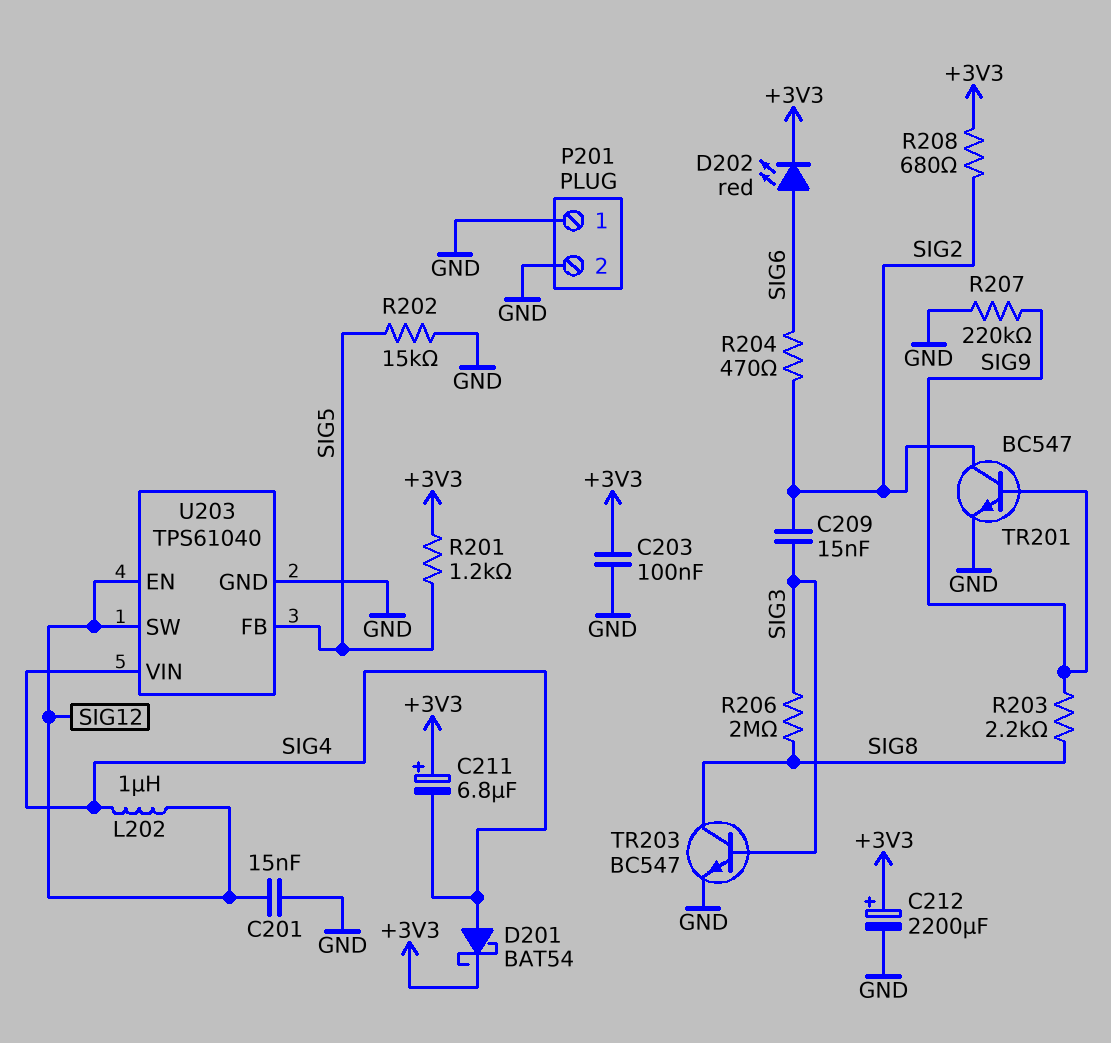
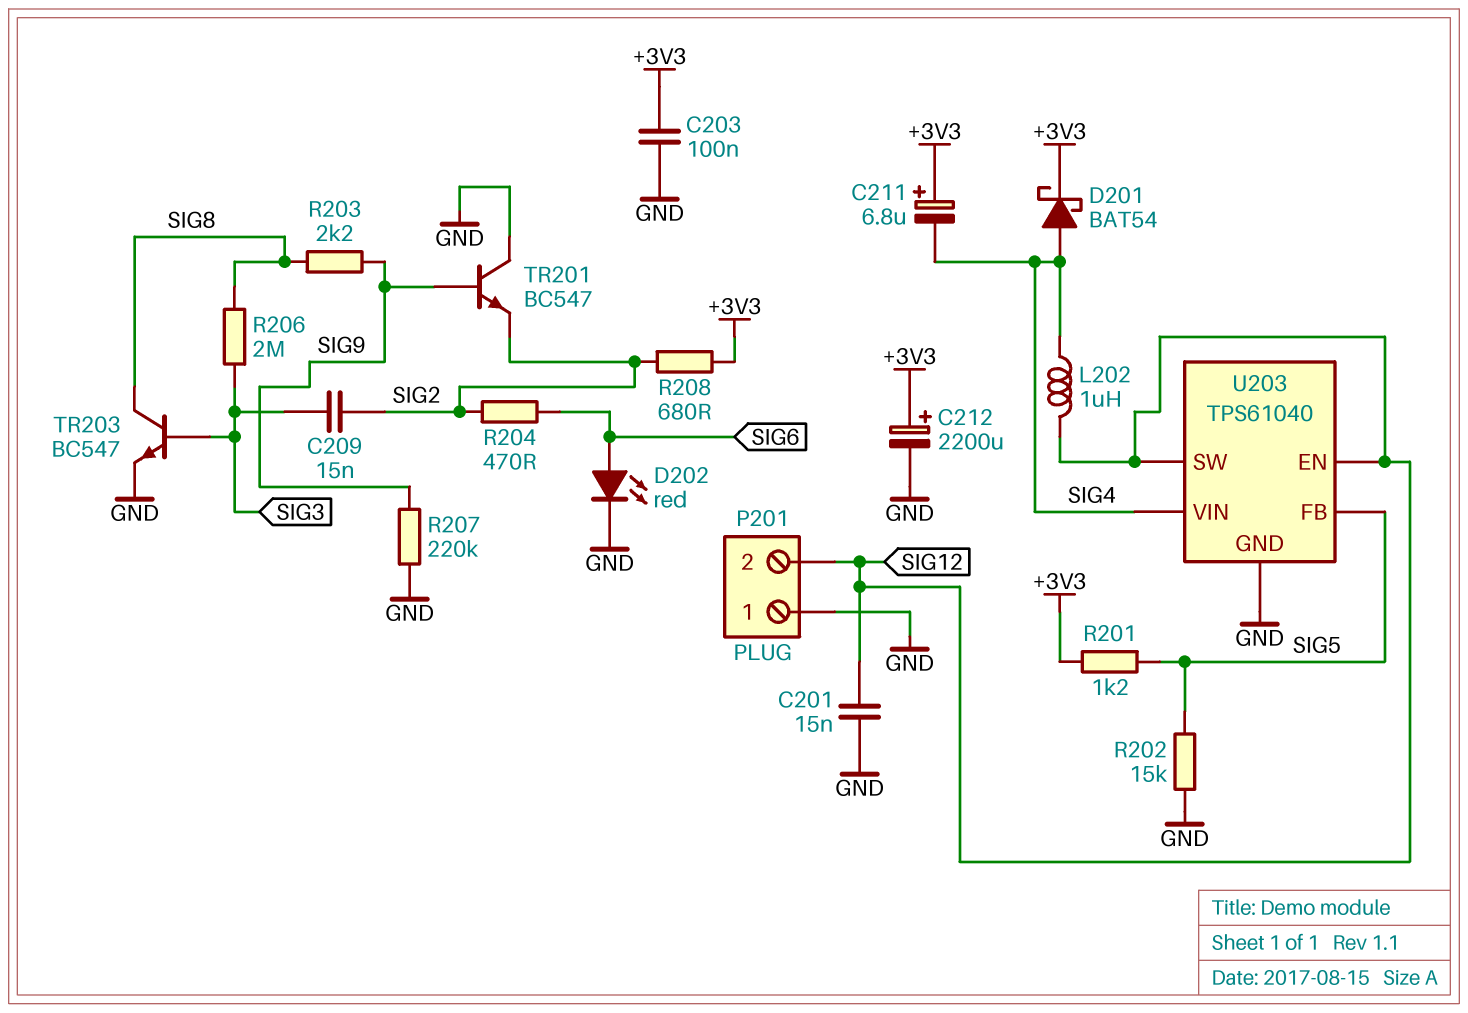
D202: LED red (A SIG6, K +3V3) -> LED red (A SIG6, K GND)
P201 pin 2: GND -> SIG12
TR201: NPN BC547 (B SIG9, C SIG2, E GND) -> NPN BC547 (B SIG9, C GND, E SIG2)

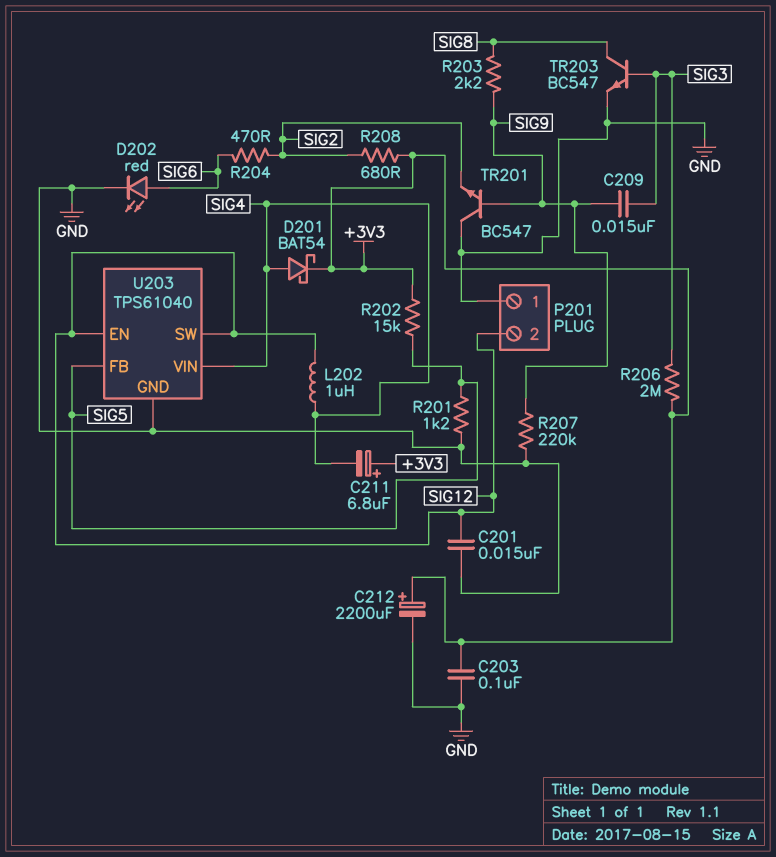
C209: 15nF (SIG2, SIG3) -> 15nF (SIG3, SIG9)
R201: 1.2k (+3V3, SIG5) -> 1.2k (GND, SIG5)
R202: 15k (GND, SIG5) -> 15k (+3V3, SIG5)
R206: 2M (SIG3, SIG8) -> 2M (+3V3, SIG3)

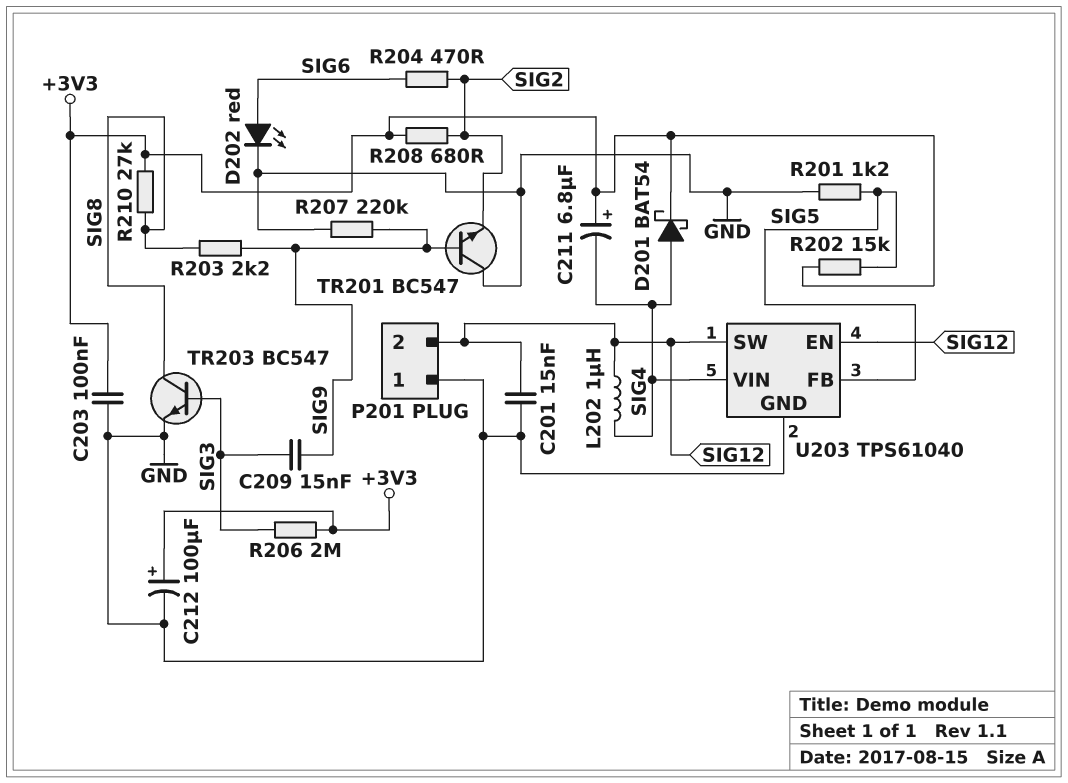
C212: 2200uF (plus +3V3, minus GND) -> 100uF (plus +3V3, minus GND)
R210: none -> 27k (+3V3, SIG8)

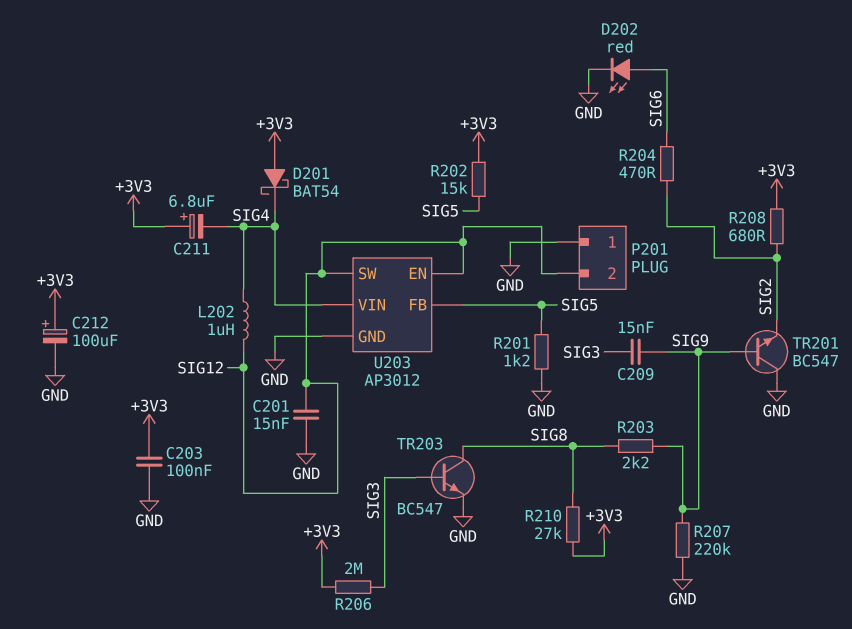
D201: schottky BAT54 (A SIG4, K +3V3) -> schottky BAT54 (A +3V3, K SIG4)
U203: TPS61040 -> AP3012

